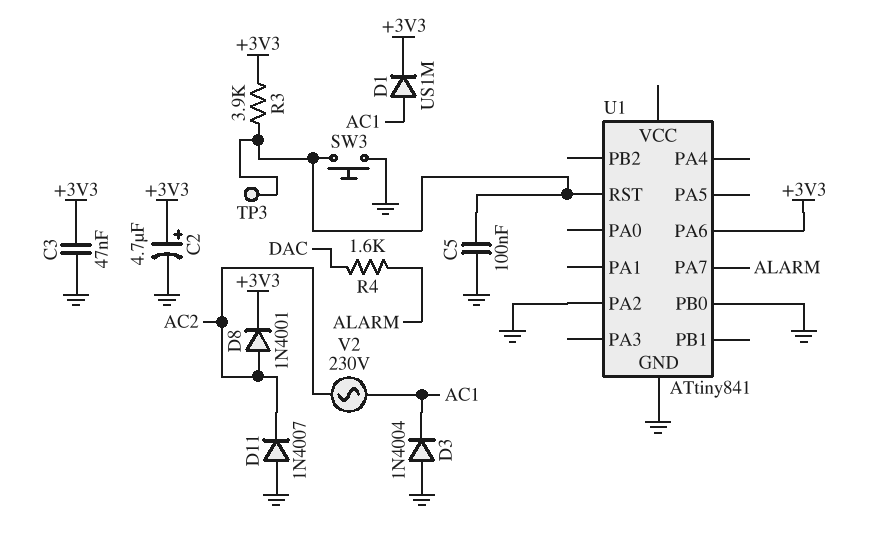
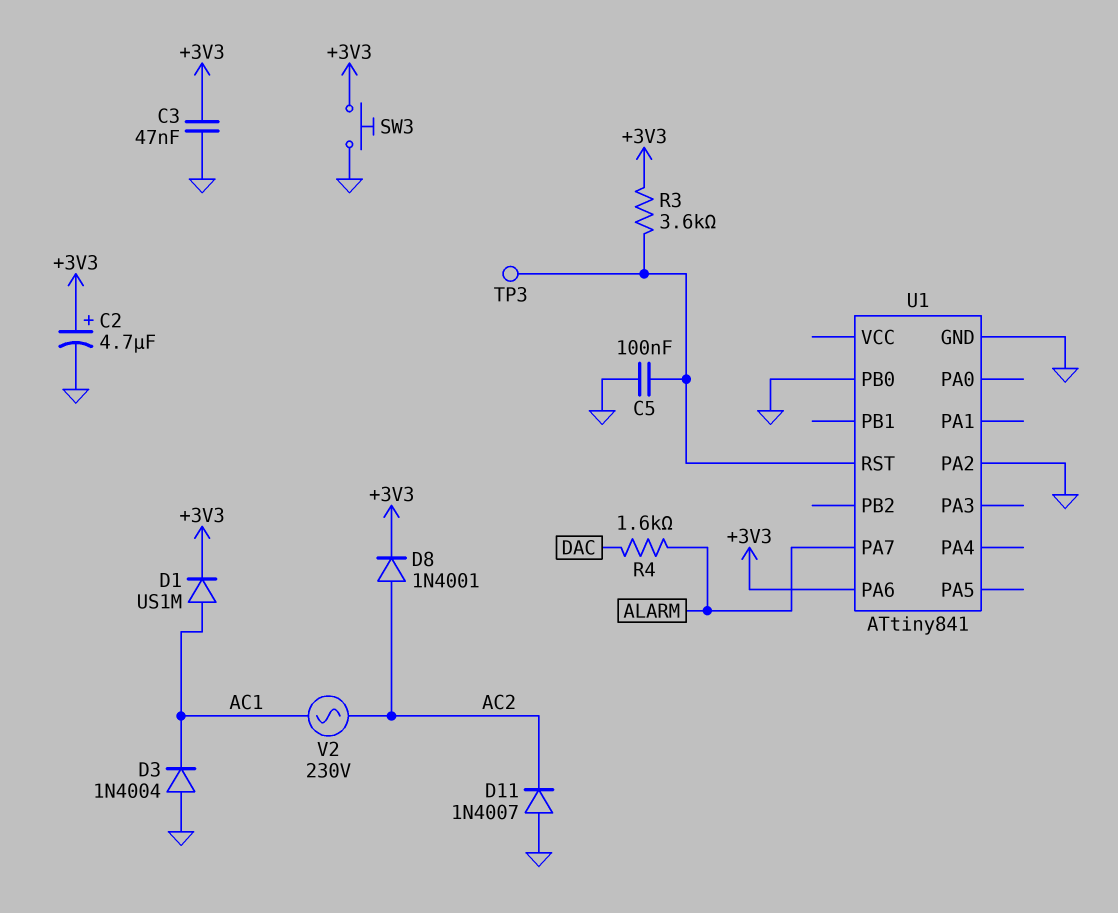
R3: 3.9k (+3V3, U1/RST) -> 3.6k (+3V3, U1/RST)
SW3: button (GND, U1/RST) -> button (+3V3, GND)

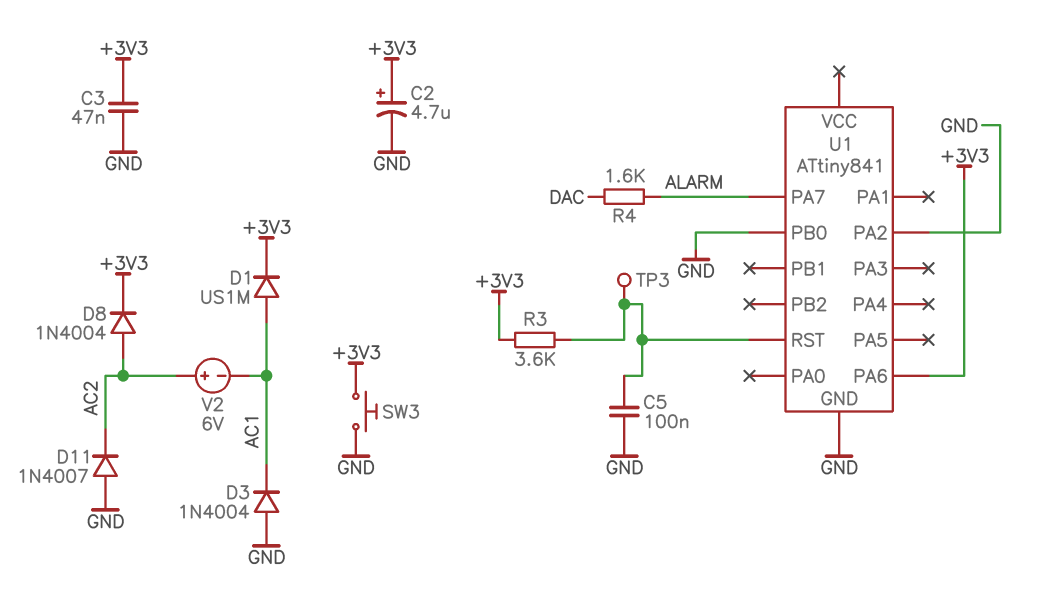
D8: diode 1N4001 (A AC2, K +3V3) -> diode 1N4004 (A AC2, K +3V3)
V2: AC 230V (AC1, AC2) -> 6V (plus AC2, minus AC1)

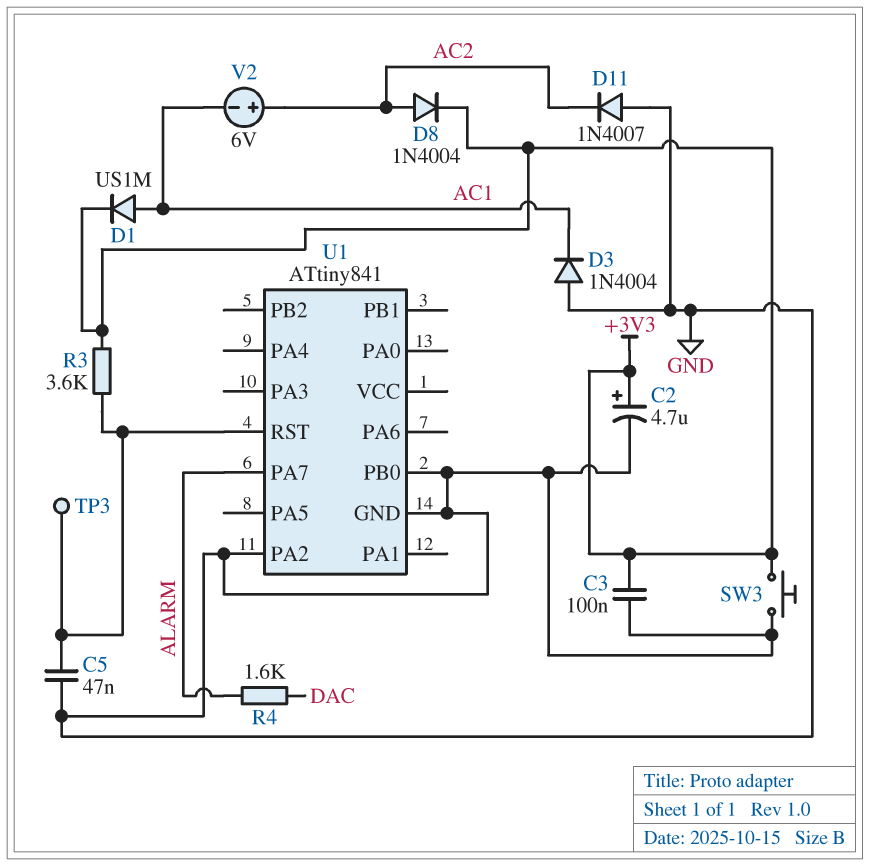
C3: 47nF (+3V3, GND) -> 100nF (+3V3, GND)
C5: 100nF (GND, U1/RST) -> 47nF (GND, U1/RST)
U1 pin PA6: +3V3 -> none

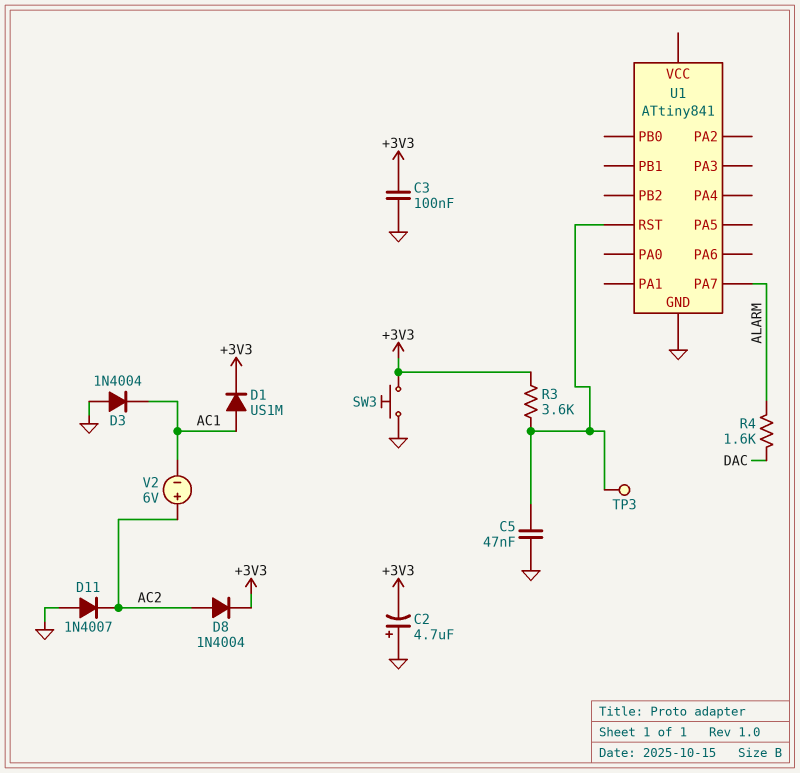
C2: 4.7uF (plus +3V3, minus GND) -> 4.7uF (plus GND, minus +3V3)
U1 pin PA2: GND -> none
U1 pin PB0: GND -> none

